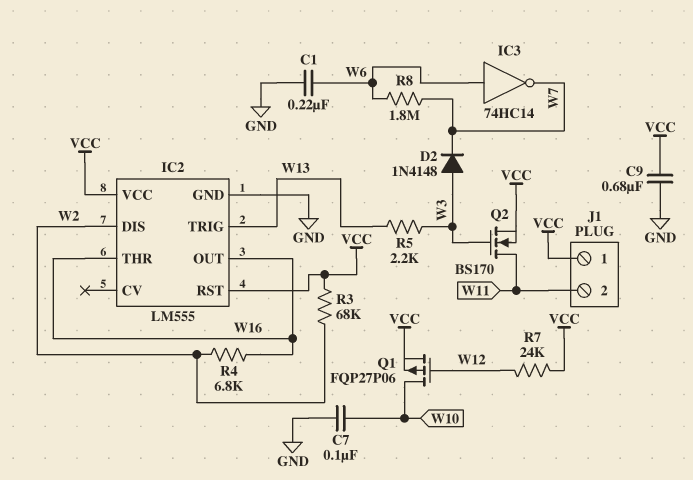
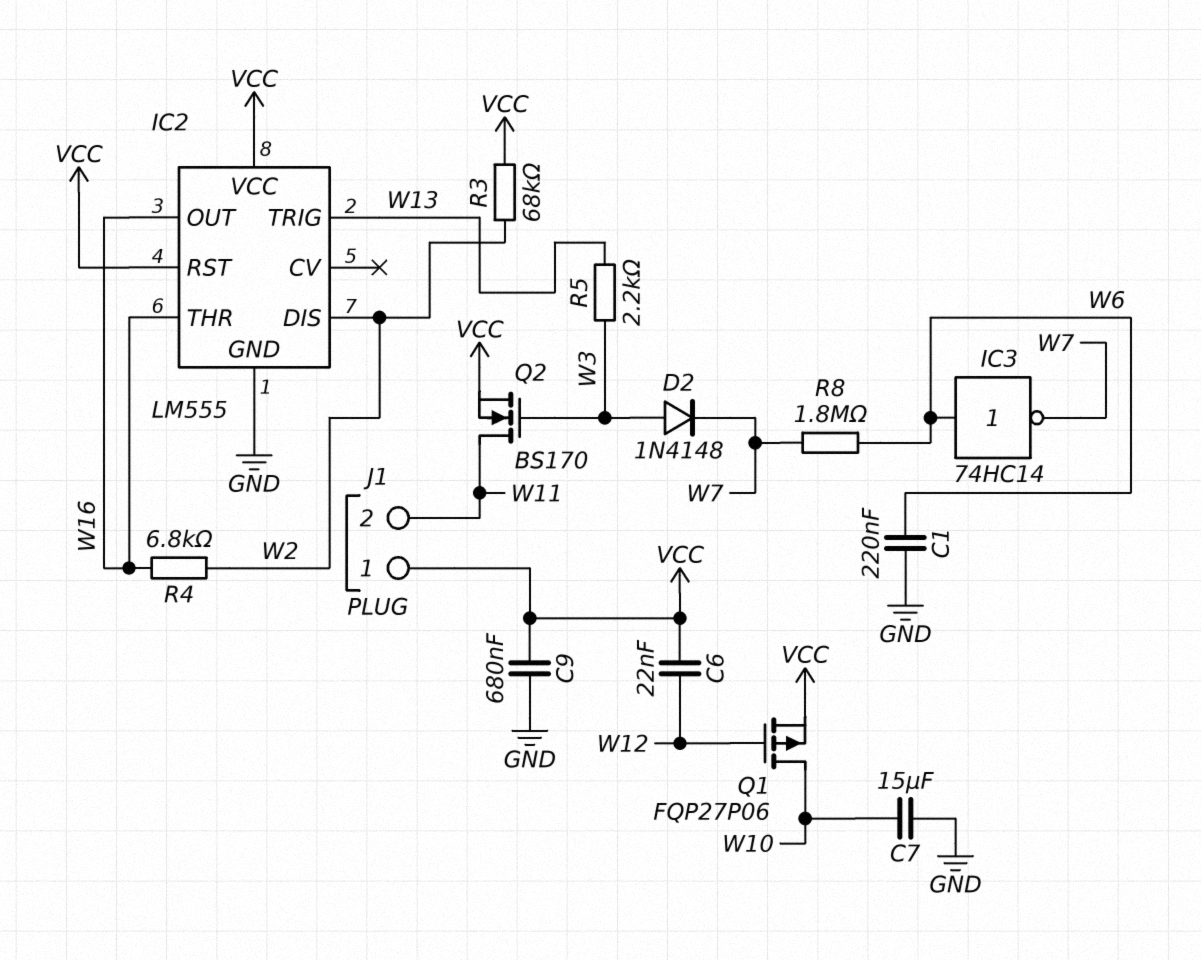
C6: none -> 22nF (VCC, W12)
C7: 100nF (GND, W10) -> 15uF (GND, W10)
R7: 24k (VCC, W12) -> none

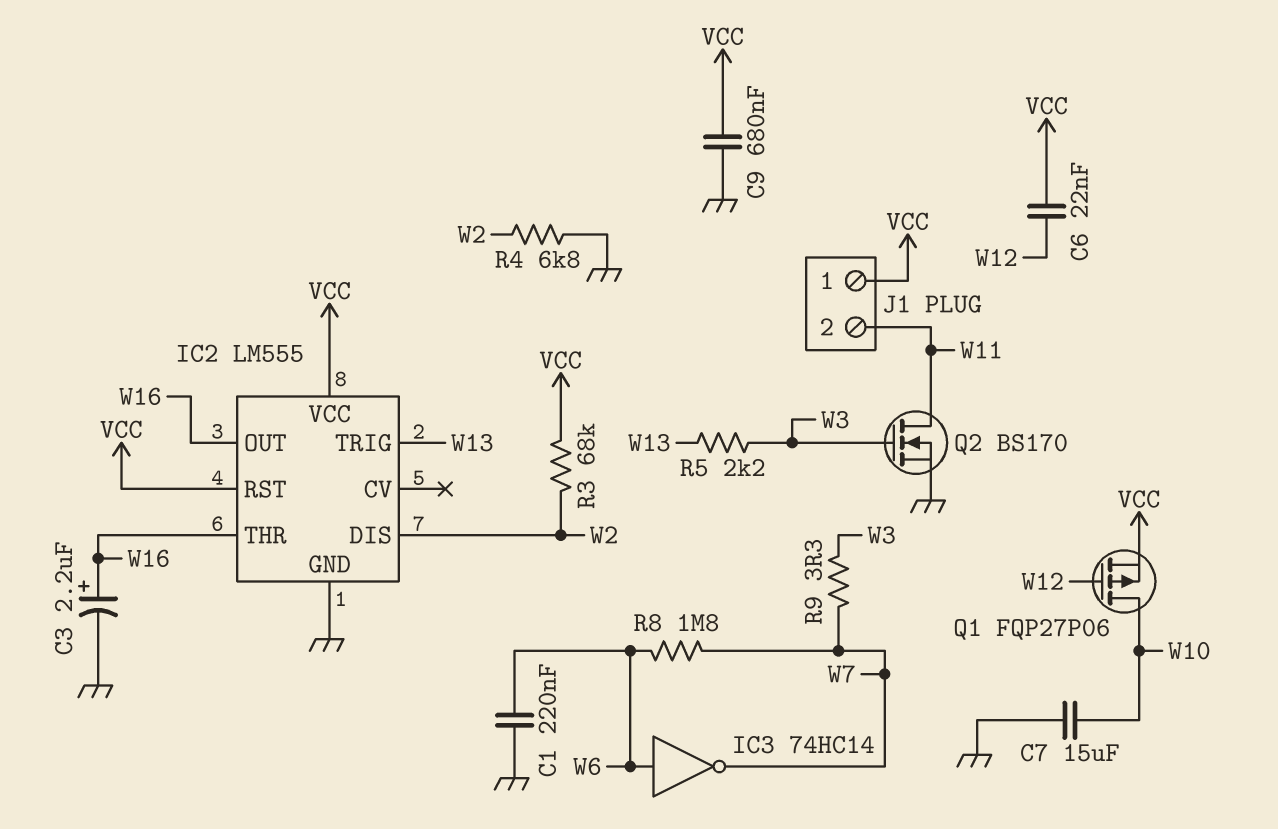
C3: none -> 2.2uF (plus W16, minus GND)
D2: diode 1N4148 (A W3, K W7) -> none
Q2: NMOS BS170 (G W3, D W11, S VCC) -> NMOS BS170 (G W3, D W11, S GND)
R4: 6.8k (W2, W16) -> 6.8k (GND, W2)
R9: none -> 3.3 (W3, W7)

